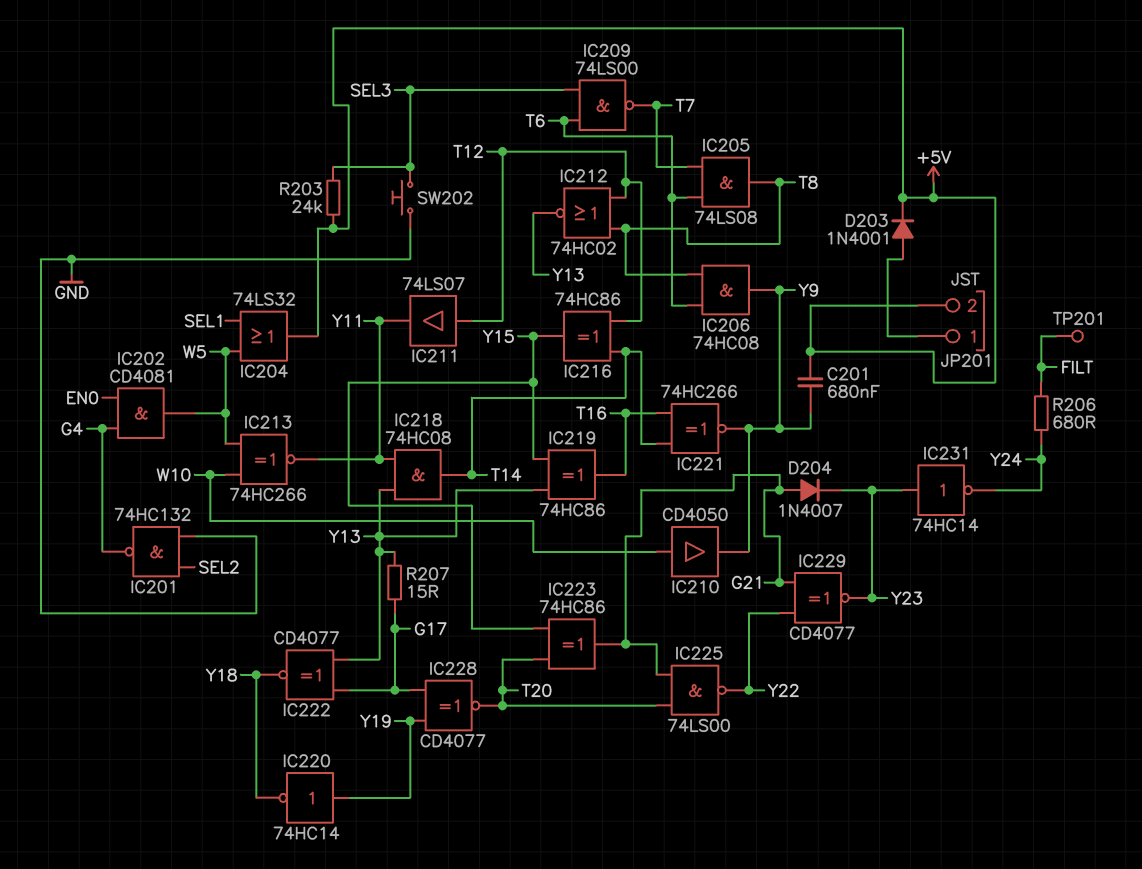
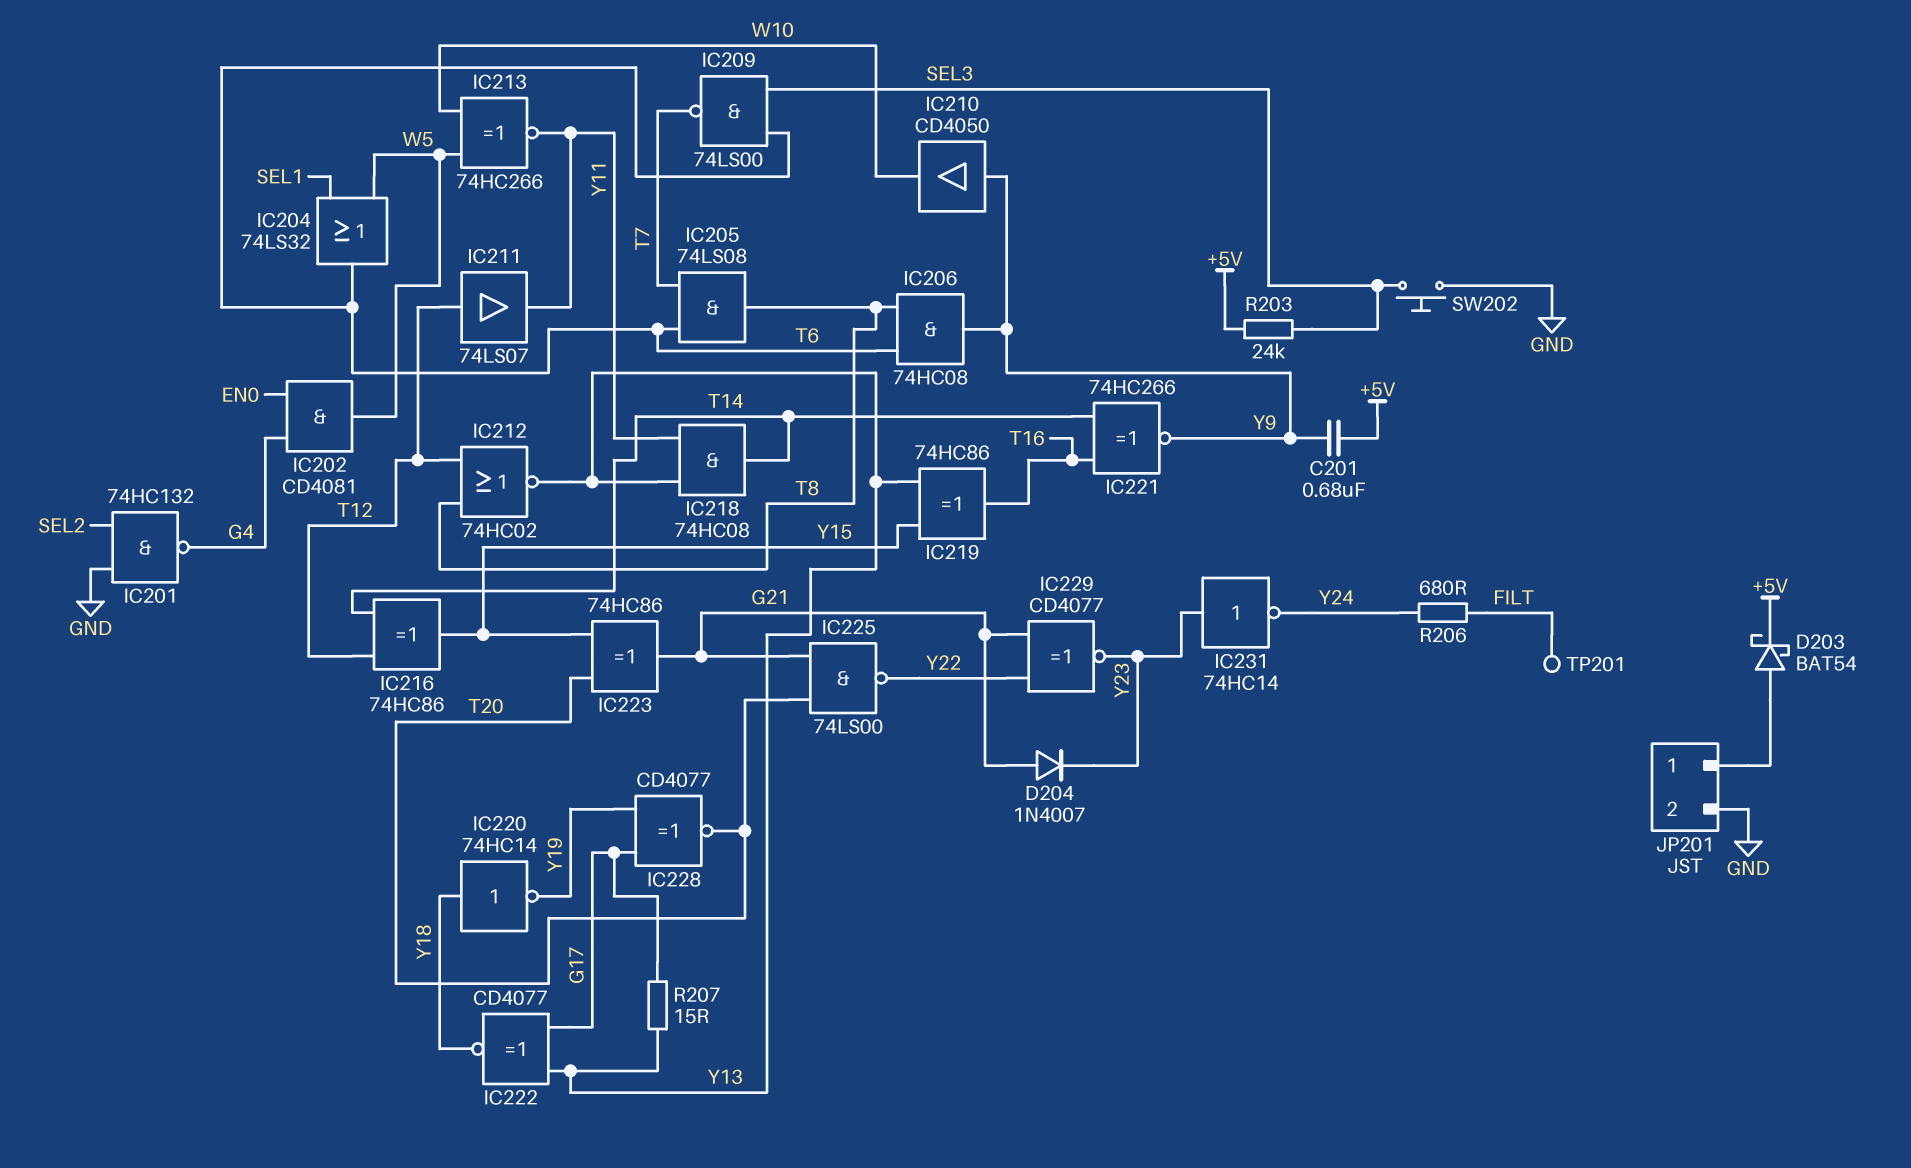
D203: diode 1N4001 (A JP201/1, K +5V) -> schottky BAT54 (A JP201/1, K +5V)
IC204: OR 74LS32 (in SEL1, in W5, out +5V) -> OR 74LS32 (in SEL1, in W5, out T6)
IC210: buffer CD4050 (in W10, out Y9) -> buffer CD4050 (in Y9, out W10)
IC220: NOT 74HC14 (in Y19, out Y18) -> NOT 74HC14 (in Y18, out Y19)
JP201 pin 2: +5V -> GND

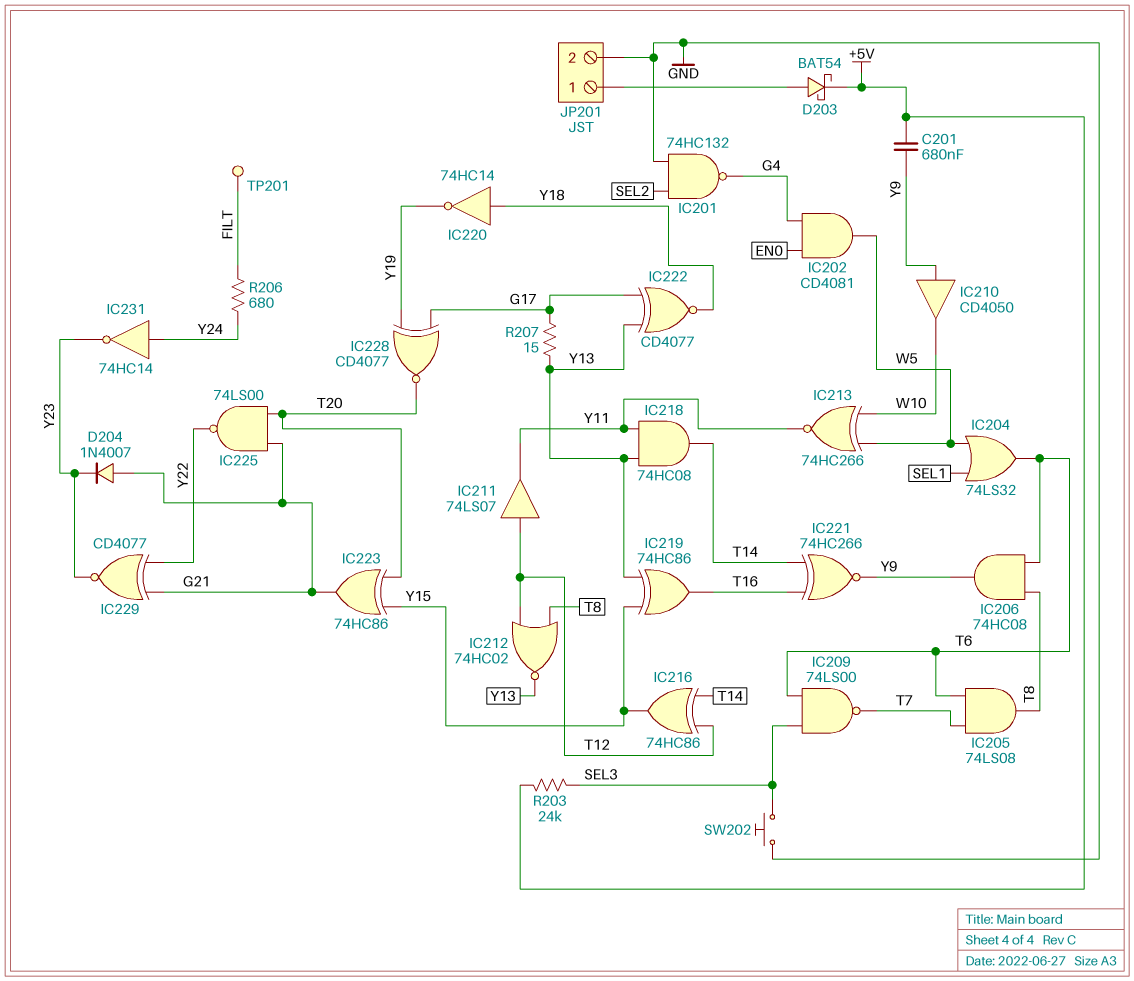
IC231: NOT 74HC14 (in Y23, out Y24) -> NOT 74HC14 (in Y24, out Y23)

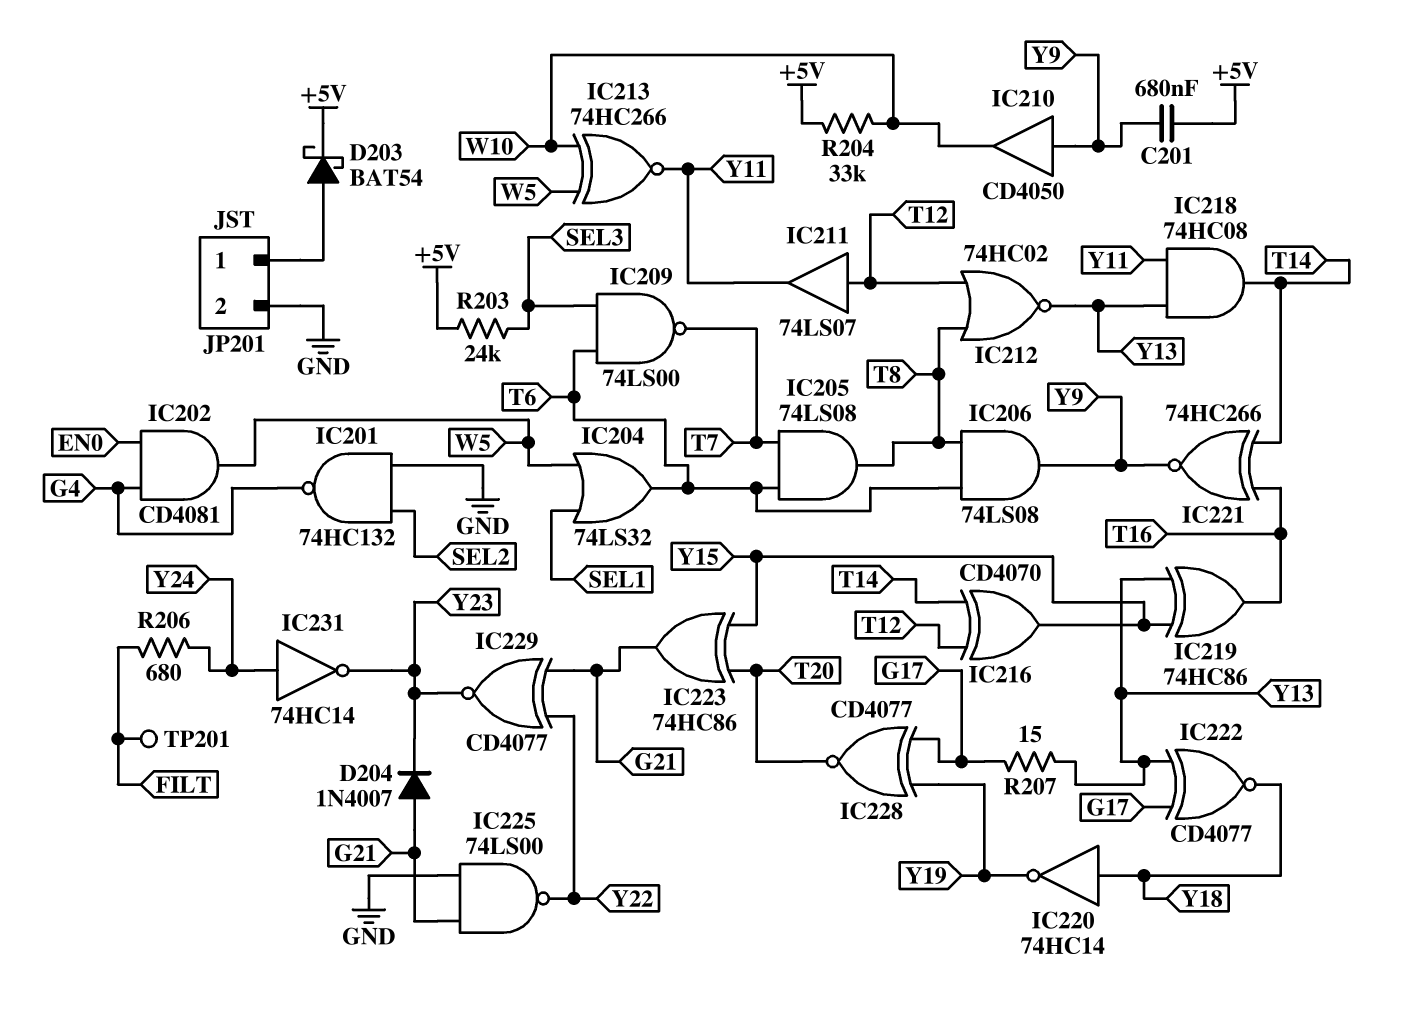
IC206: AND 74HC08 (in T6, in T8, out Y9) -> AND 74LS08 (in T6, in T8, out Y9)
IC216: XOR 74HC86 (in T12, in T14, out Y15) -> XOR CD4070 (in T12, in T14, out Y15)
IC225: NAND 74LS00 (in G21, in T20, out Y22) -> NAND 74LS00 (in G21, in GND, out Y22)
R204: none -> 33k (+5V, W10)
SW202: button (GND, SEL3) -> none

